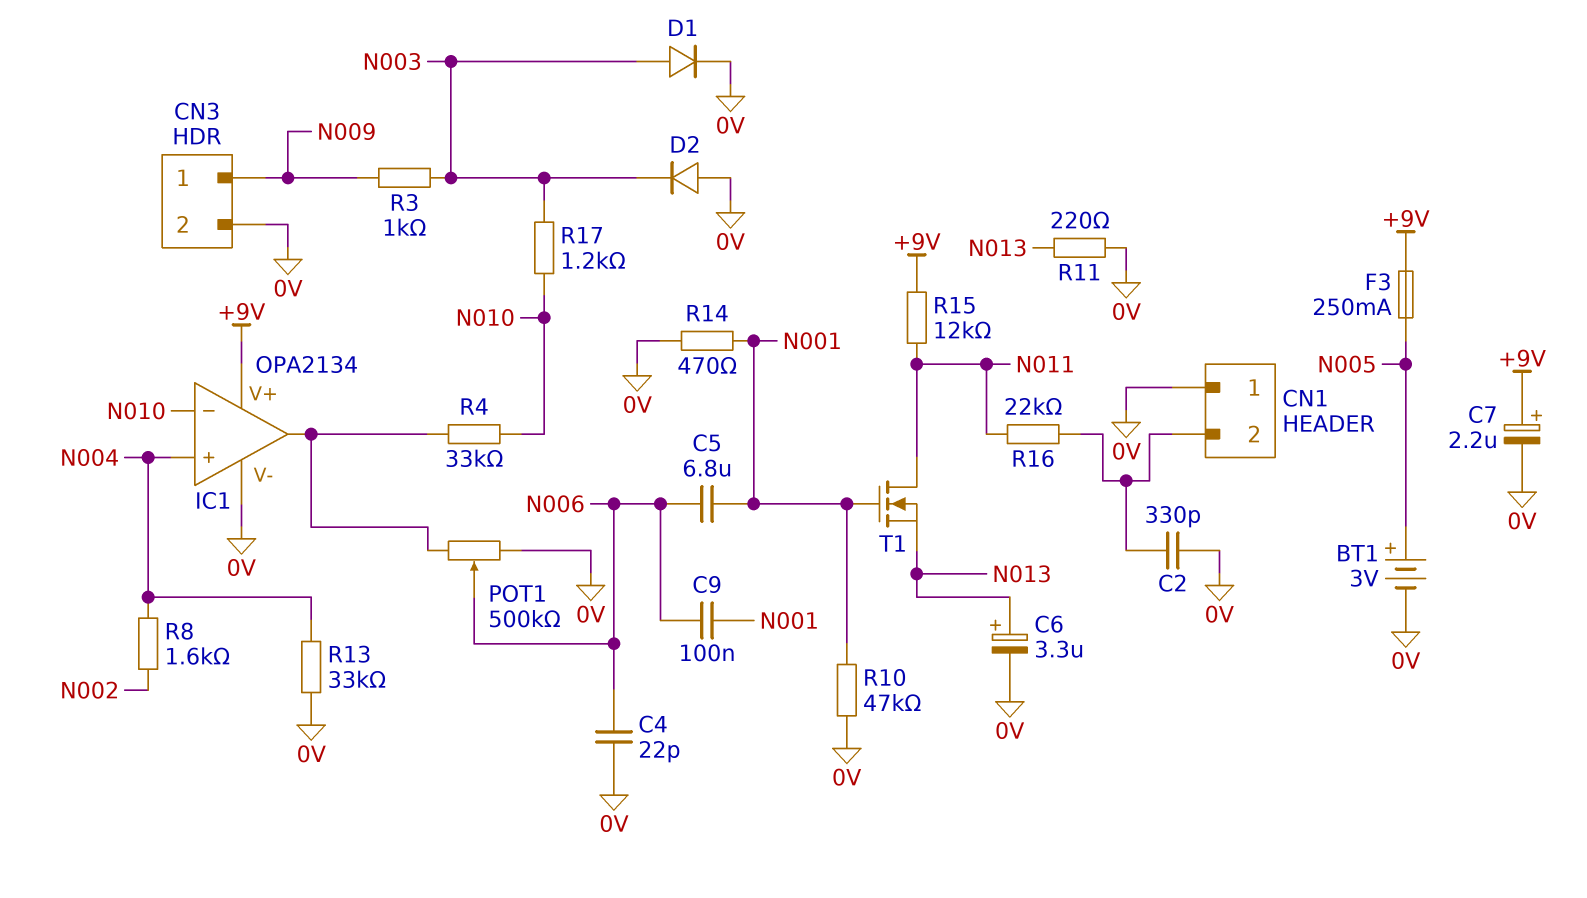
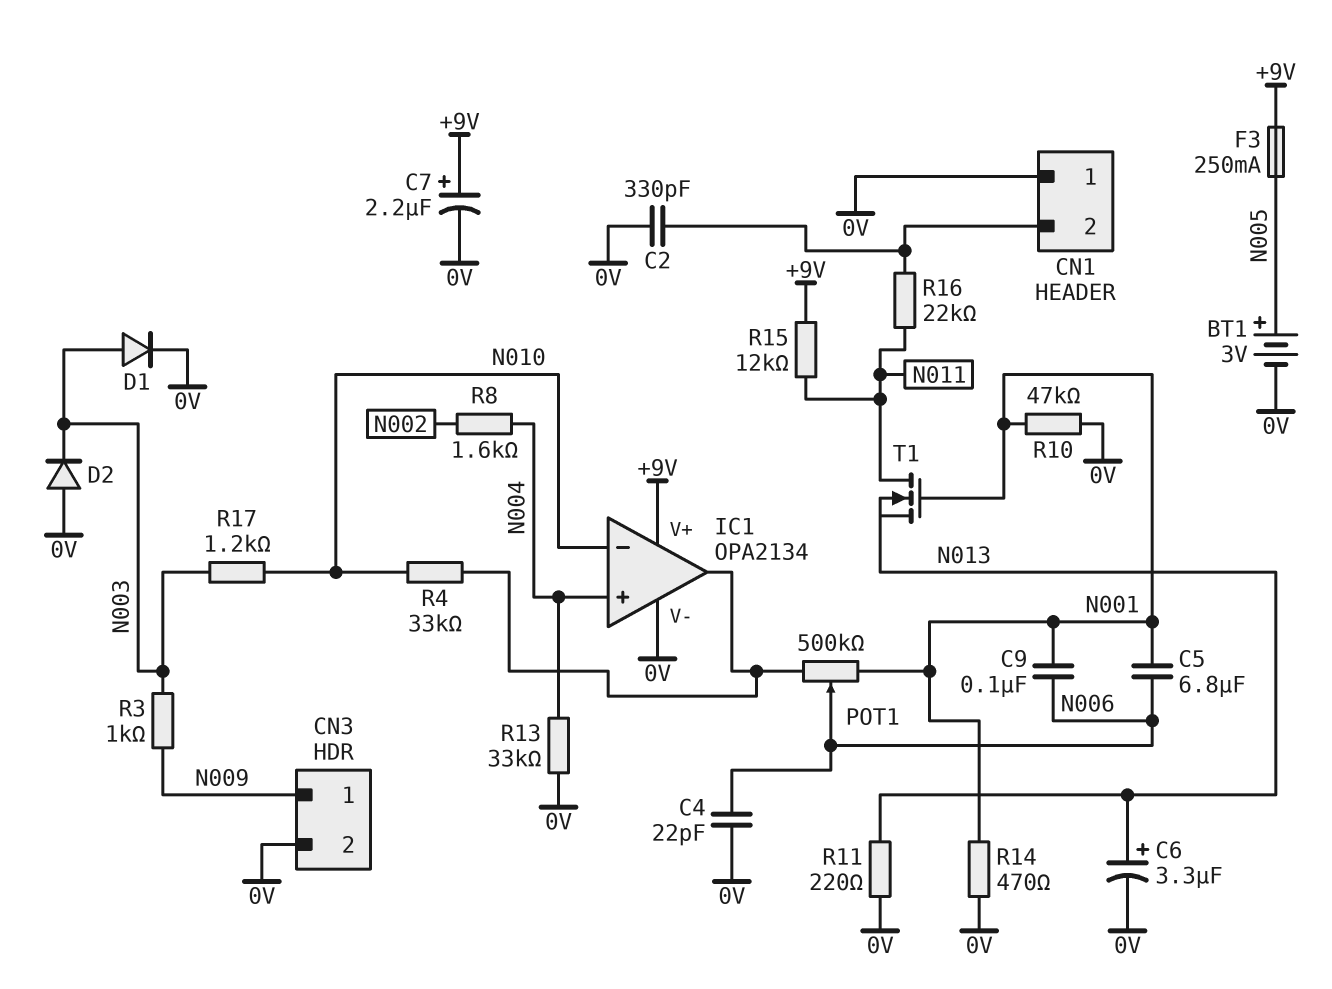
POT1: 500k (0V, IC1/out, wiper N006) -> 500k (IC1/out, N001, wiper N006)

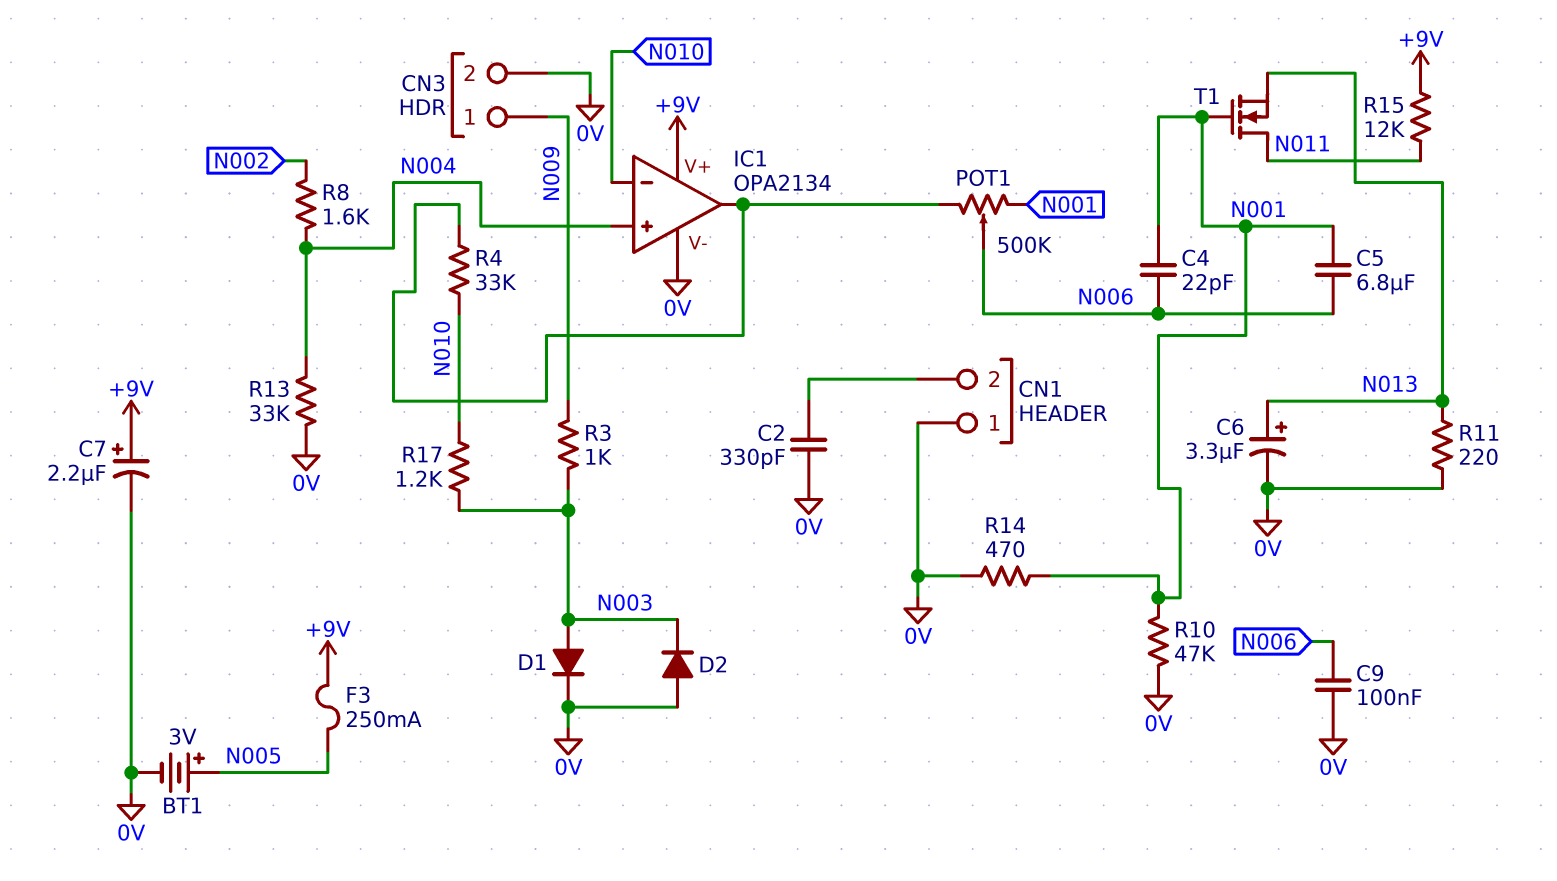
C4: 22pF (0V, N006) -> 22pF (N001, N006)
C9: 100nF (N001, N006) -> 100nF (0V, N006)
R16: 22k (CN1/2, N011) -> none

